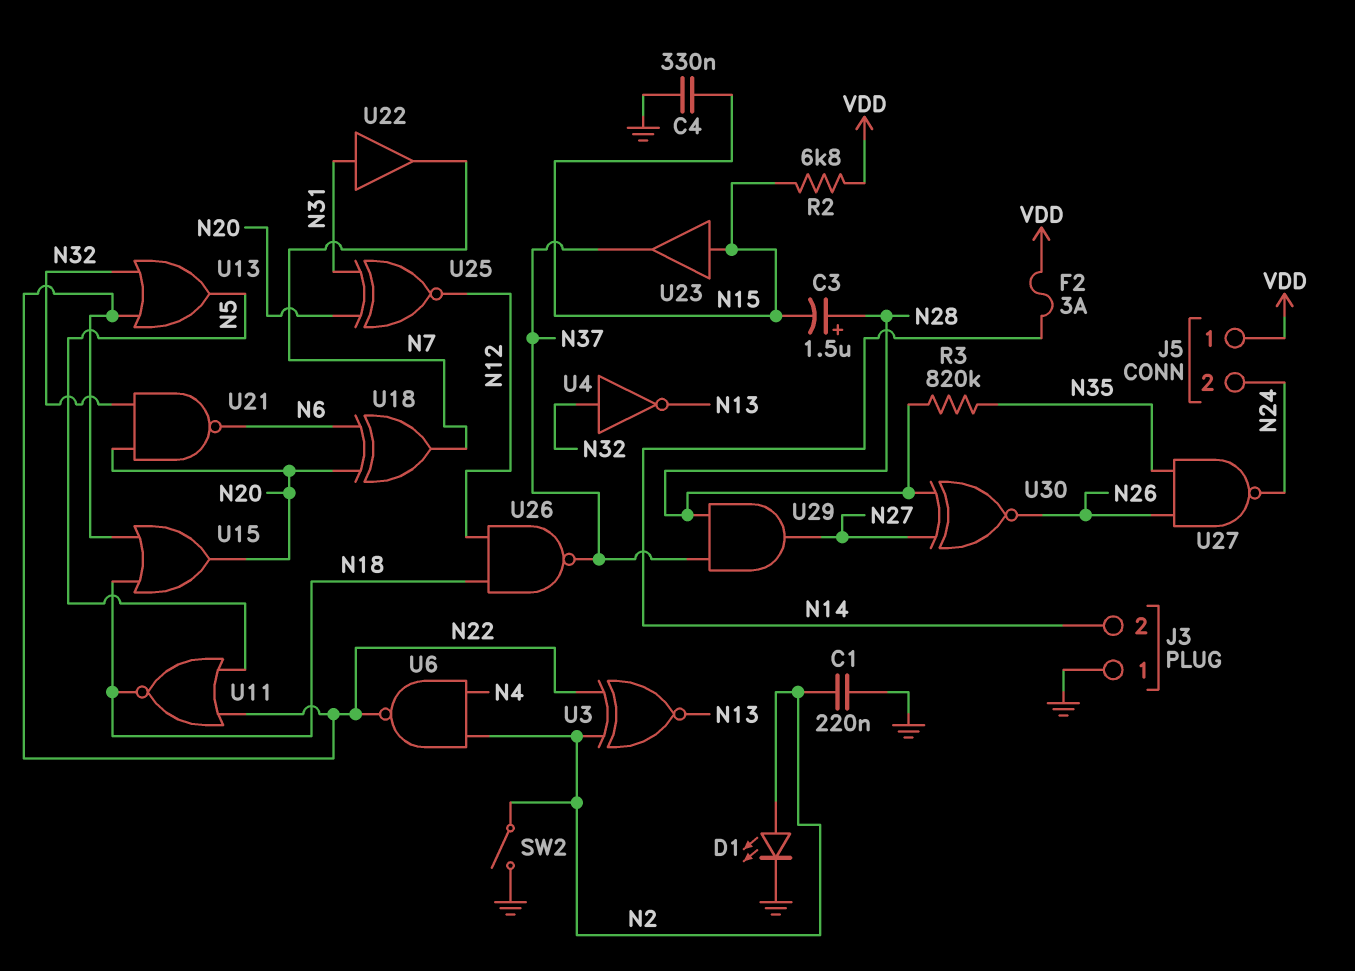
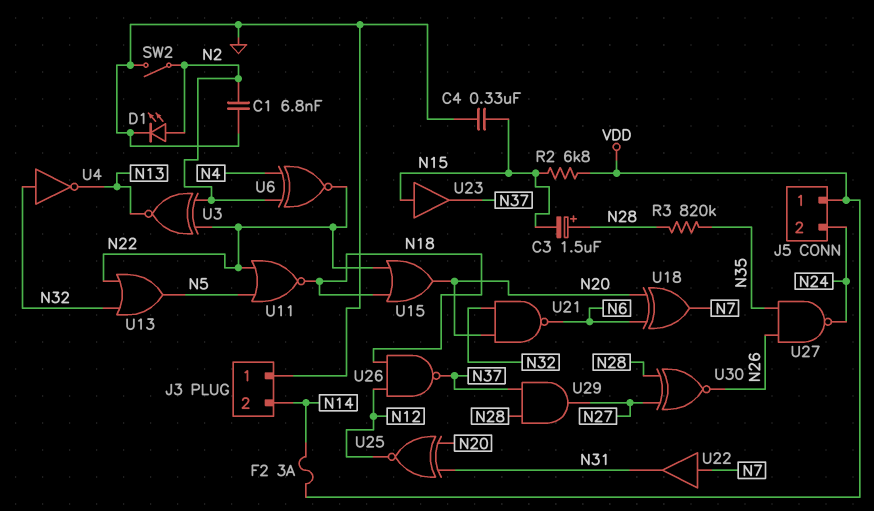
C1: 220nF (GND, N2) -> 6.8nF (GND, N2)
U6: NAND (in N2, in N4, out N22) -> XNOR (in N2, in N4, out N22)
U22: buffer (in N31, out N7) -> buffer (in N7, out N31)

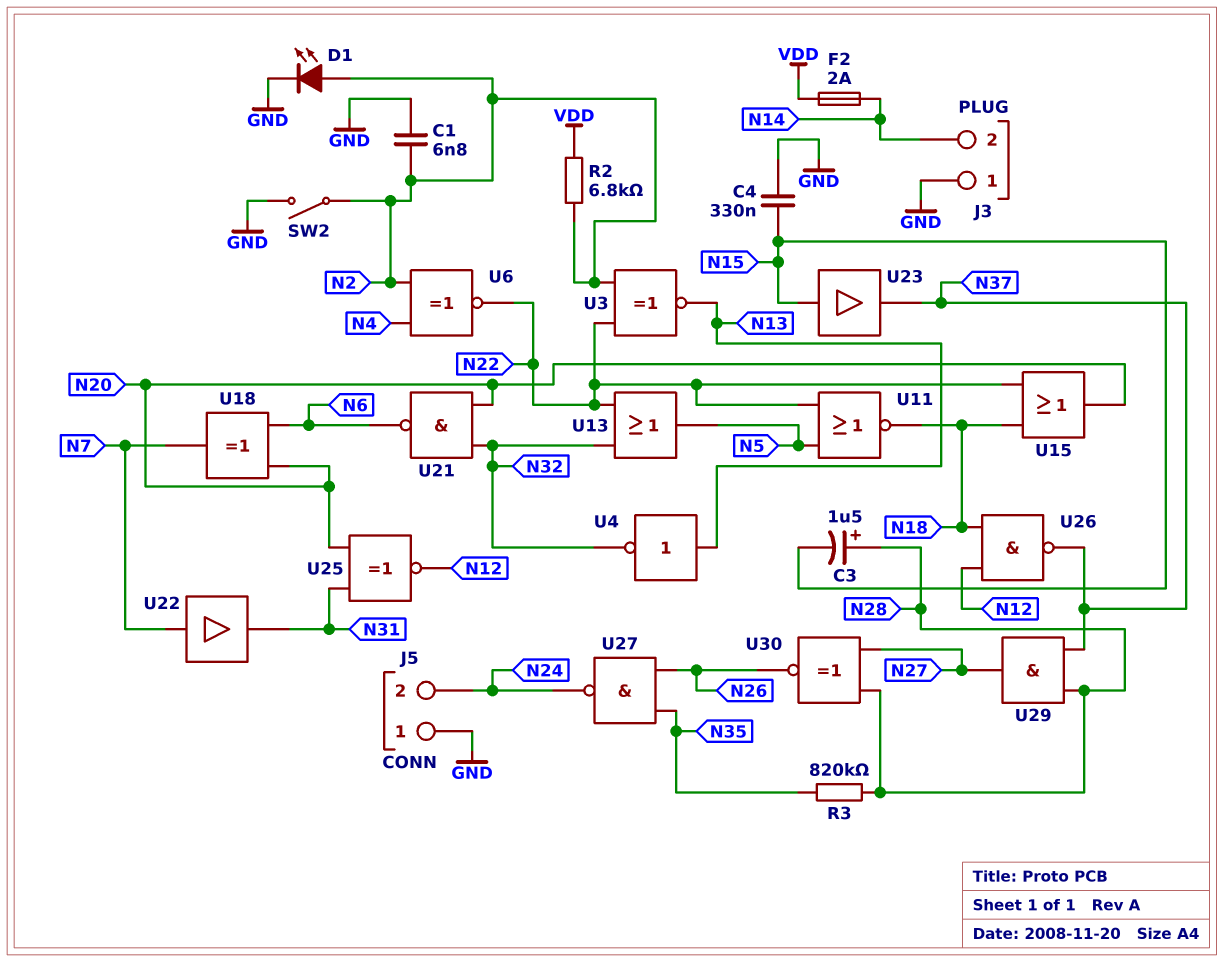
F2: 3A (N14, VDD) -> 2A (N14, VDD)
J5 pin 1: VDD -> GND
R2: 6.8k (N15, VDD) -> 6.8k (N2, VDD)
U4: NOT (in N32, out N13) -> NOT (in N13, out N32)

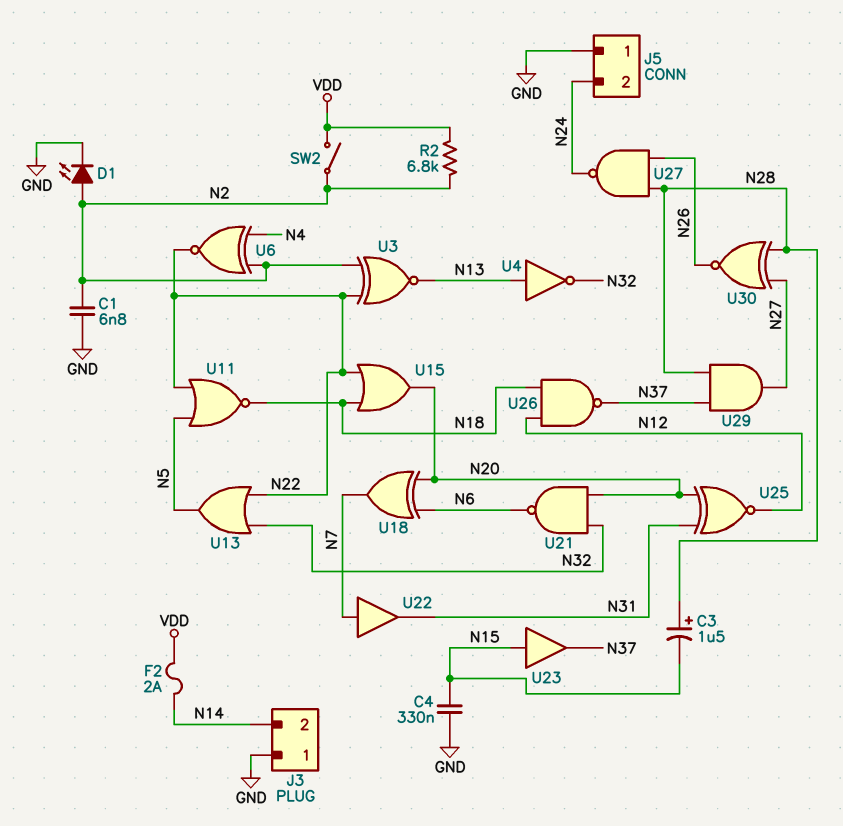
R3: 820k (N28, N35) -> none
SW2: switch (GND, N2) -> switch (N2, VDD)
U27: NAND (in N26, in N35, out N24) -> NAND (in N26, in N28, out N24)

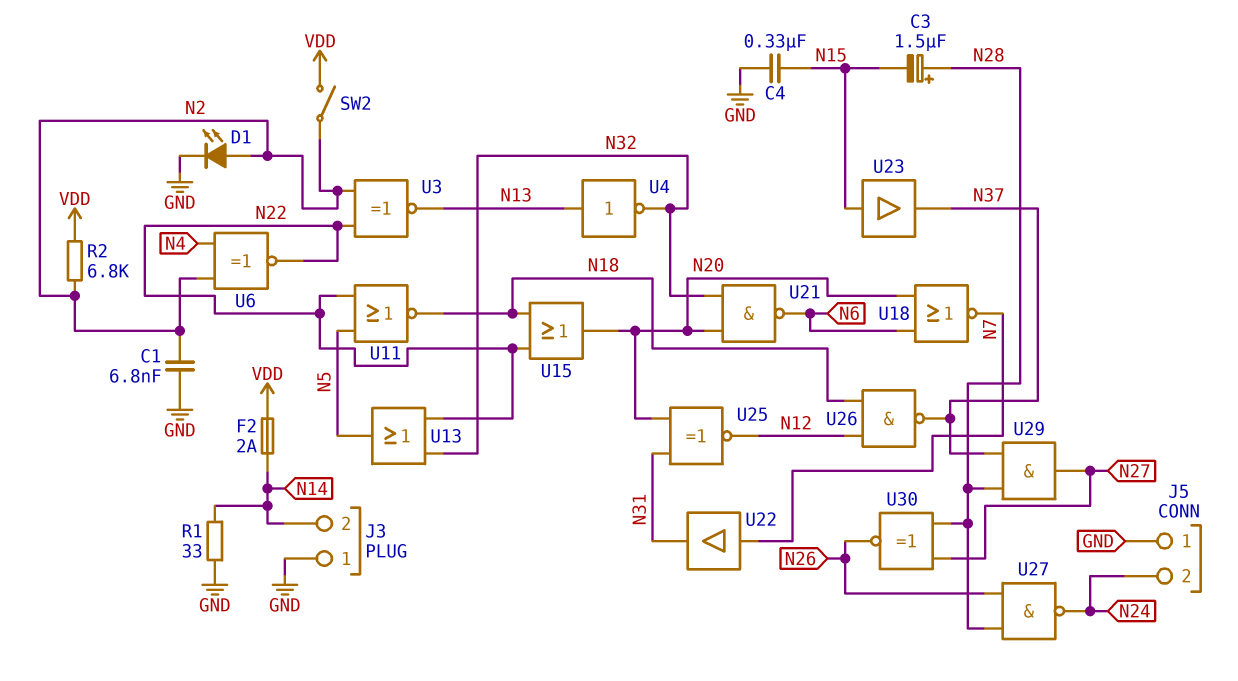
R1: none -> 33 (GND, N14)
U18: XOR (in N6, in N20, out N7) -> NOR (in N6, in N20, out N7)

